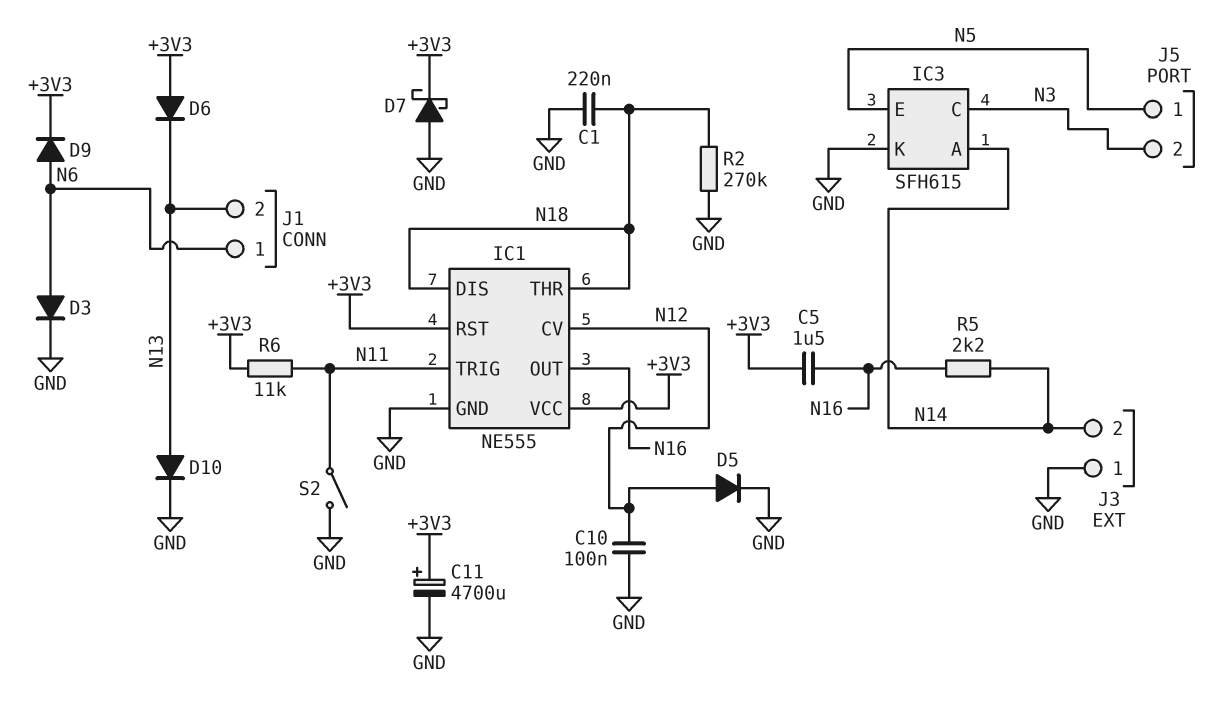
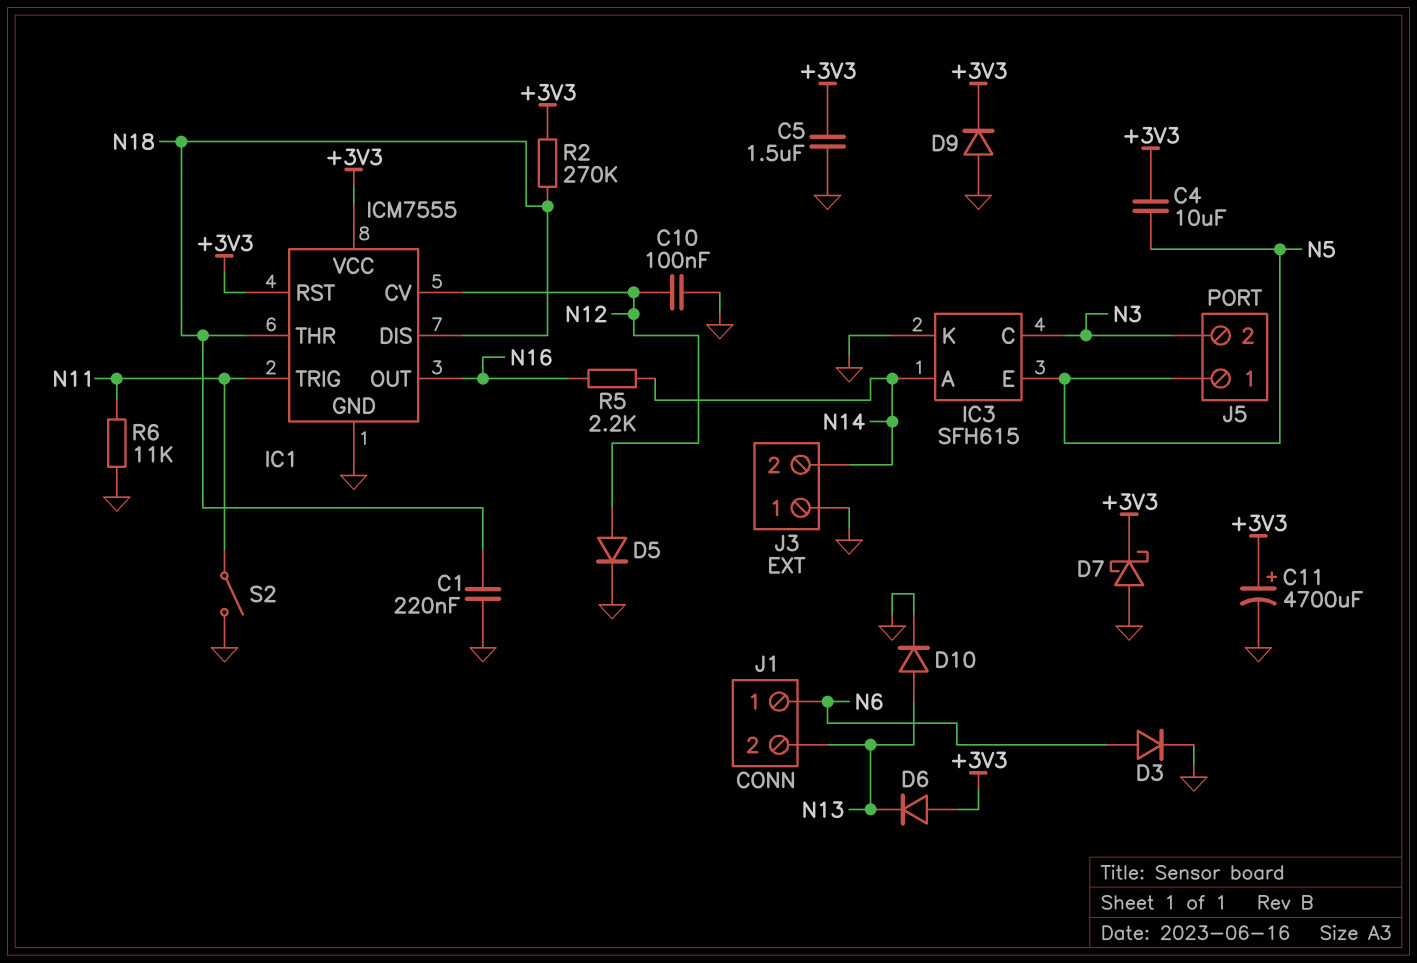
C4: none -> 10uF (+3V3, N5)
C5: 1.5uF (+3V3, N16) -> 1.5uF (+3V3, GND)
D9: diode (A N6, K +3V3) -> diode (A GND, K +3V3)
IC1: NE555 -> ICM7555
R2: 270k (GND, N18) -> 270k (+3V3, N18)
R6: 11k (+3V3, N11) -> 11k (GND, N11)

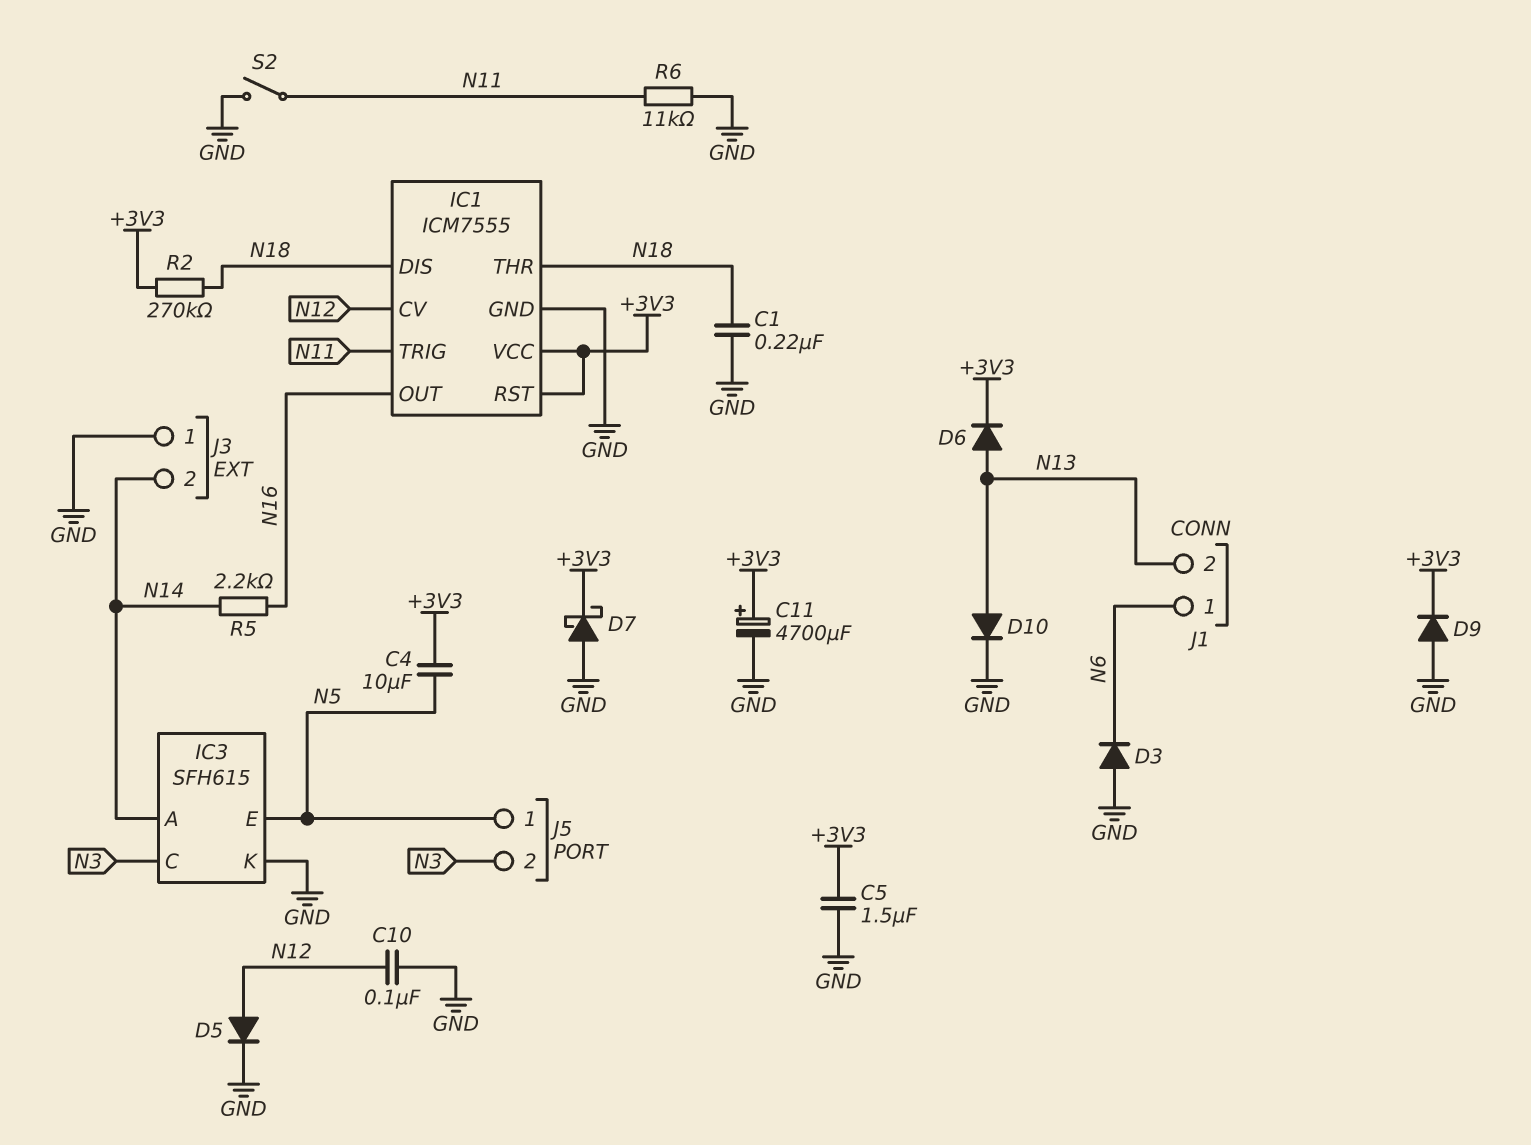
D3: diode (A N6, K GND) -> diode (A GND, K N6)
D6: diode (A +3V3, K N13) -> diode (A N13, K +3V3)

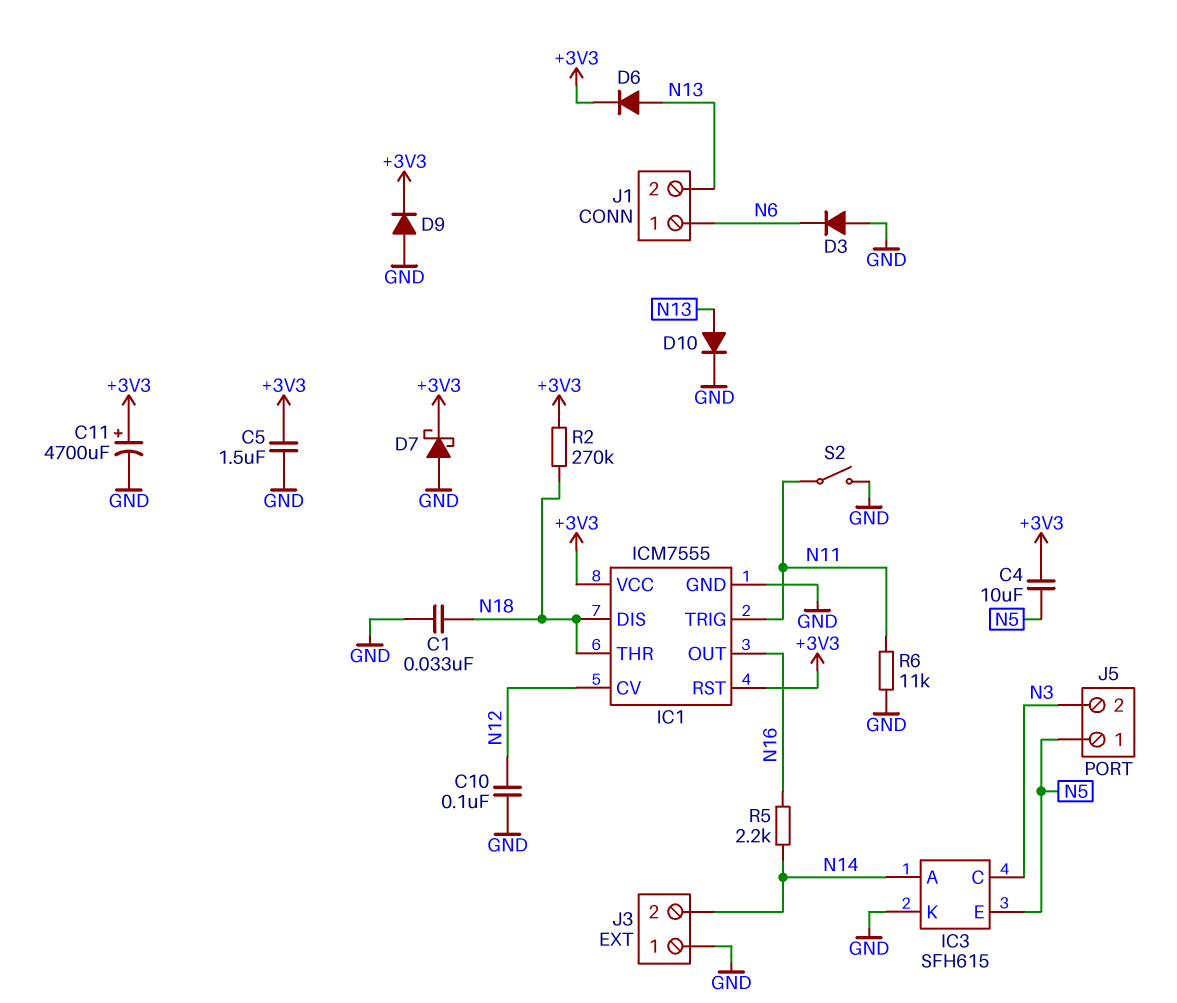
C1: 220nF (GND, N18) -> 33nF (GND, N18)
D5: diode (A N12, K GND) -> none

